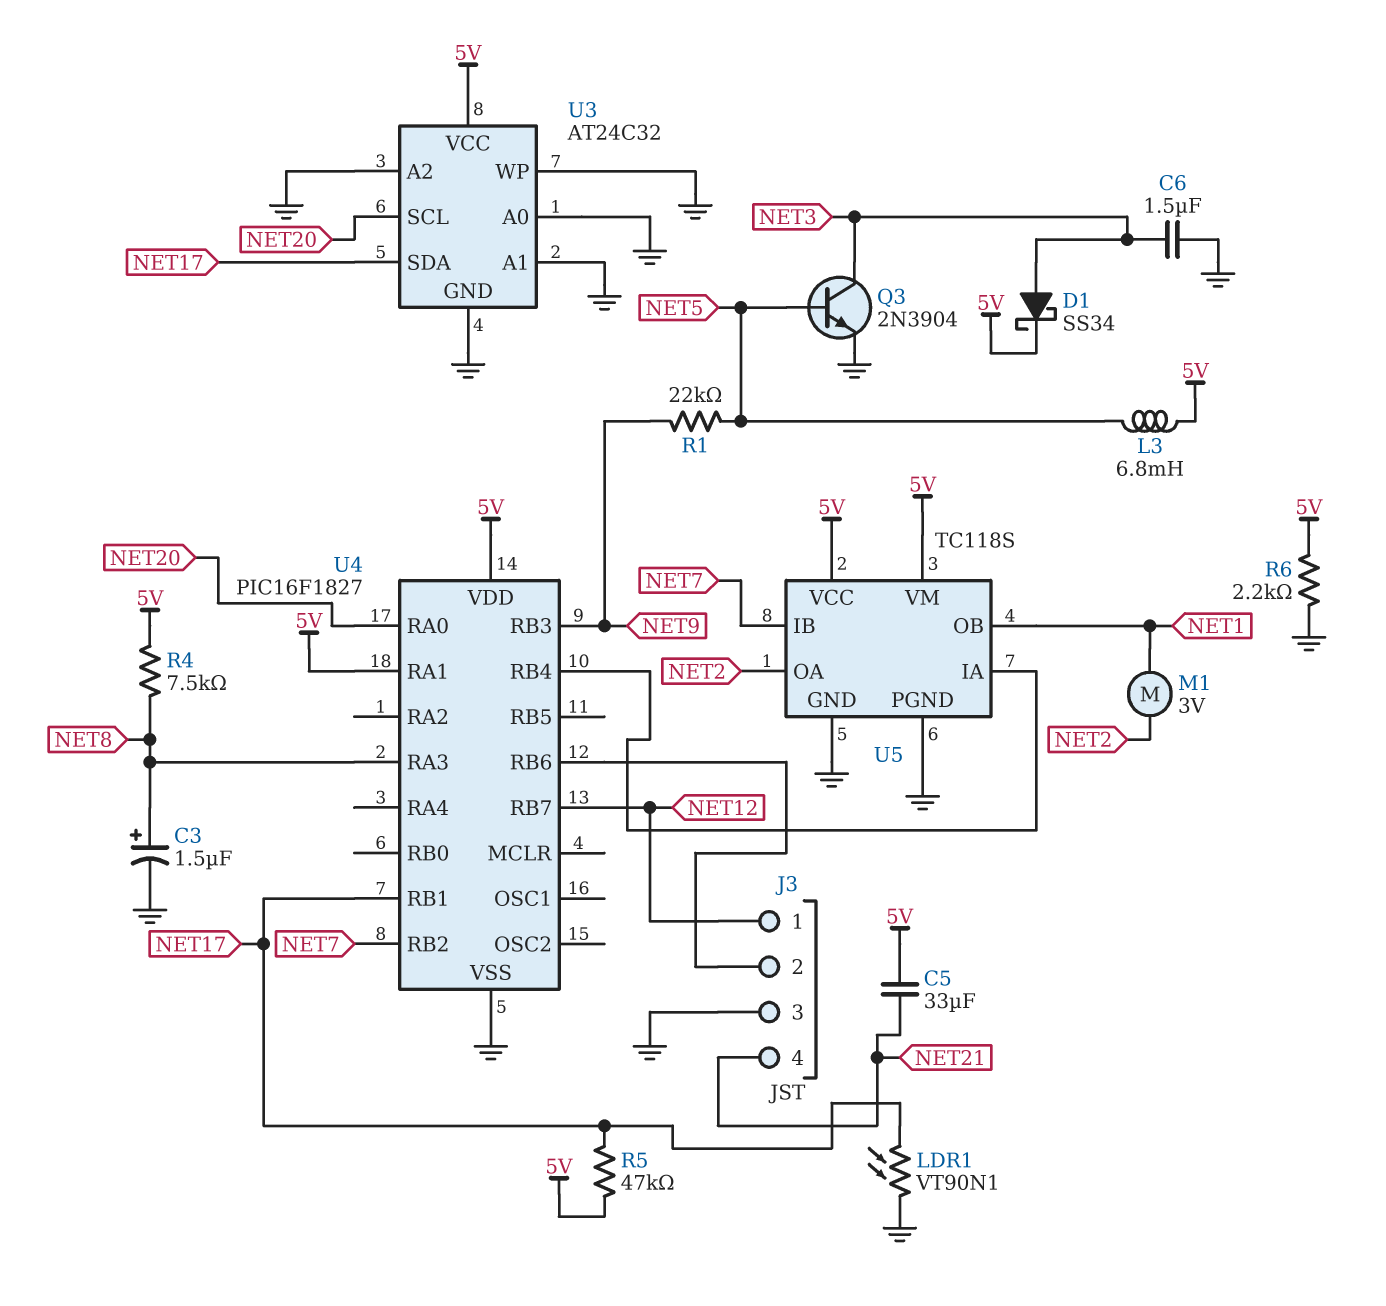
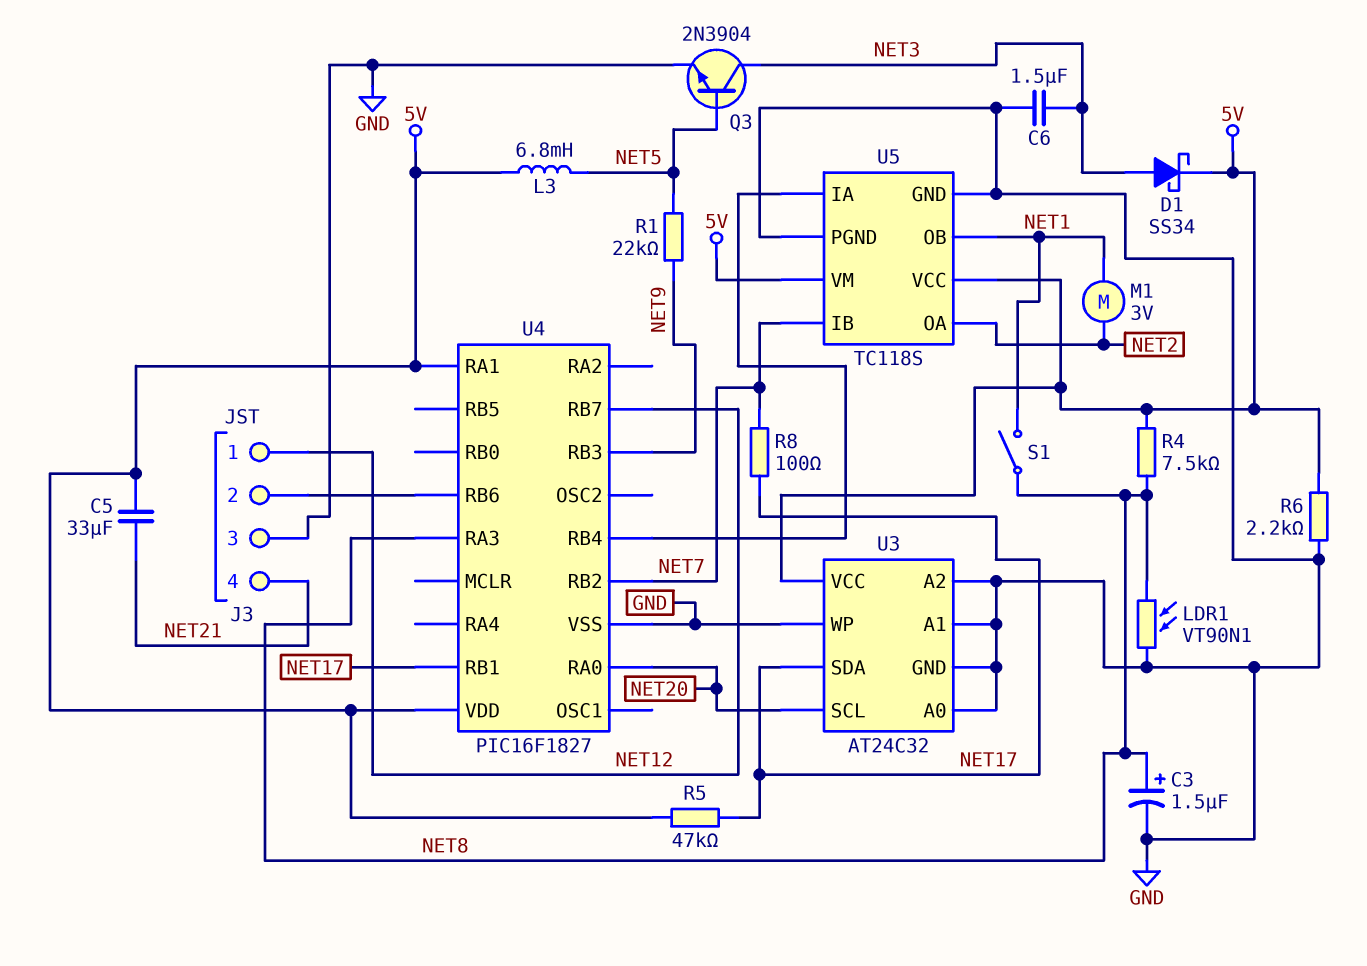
LDR1: VT90N1 (GND, NET17) -> VT90N1 (GND, NET8)
R8: none -> 100 (NET7, NET17)
S1: none -> switch (NET1, NET8)

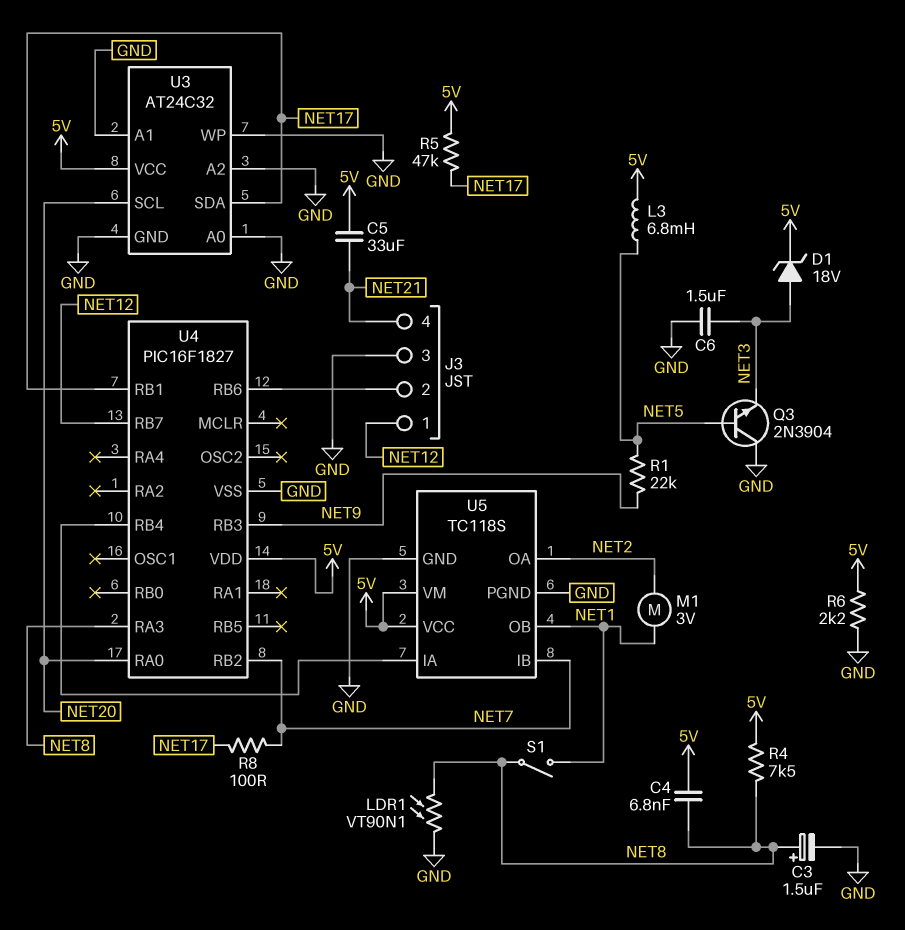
C4: none -> 6.8nF (5V, NET8)
D1: schottky SS34 (A NET3, K 5V) -> zener 18V (A NET3, K 5V)
Q3: NPN 2N3904 (B NET5, C NET3, E GND) -> NPN 2N3904 (B NET5, C GND, E NET3)
U4 pin RA1: 5V -> none

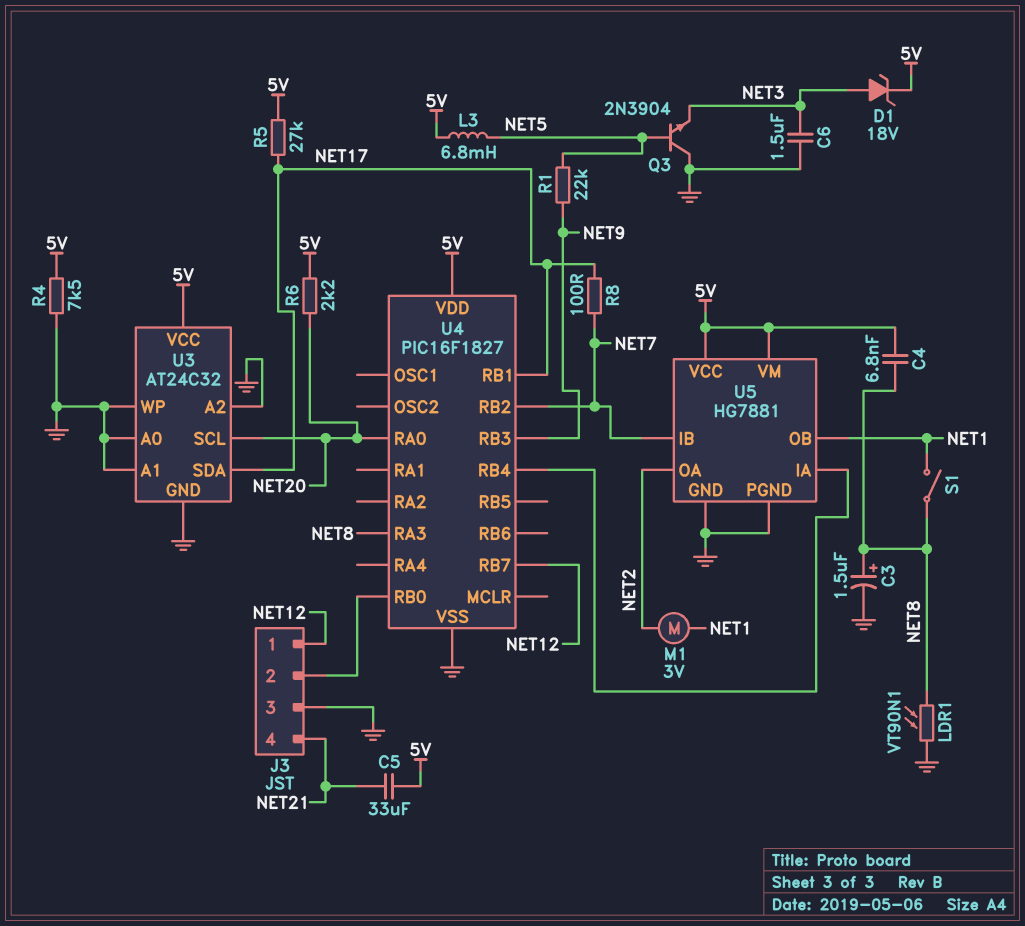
R4: 7.5k (5V, NET8) -> 7.5k (5V, GND)
R5: 47k (5V, NET17) -> 27k (5V, NET17)
R6: 2.2k (5V, GND) -> 2.2k (5V, NET20)
U4 pin RB0: none -> J3/2
U4 pin RB6: J3/2 -> none
U5: TC118S -> HG7881

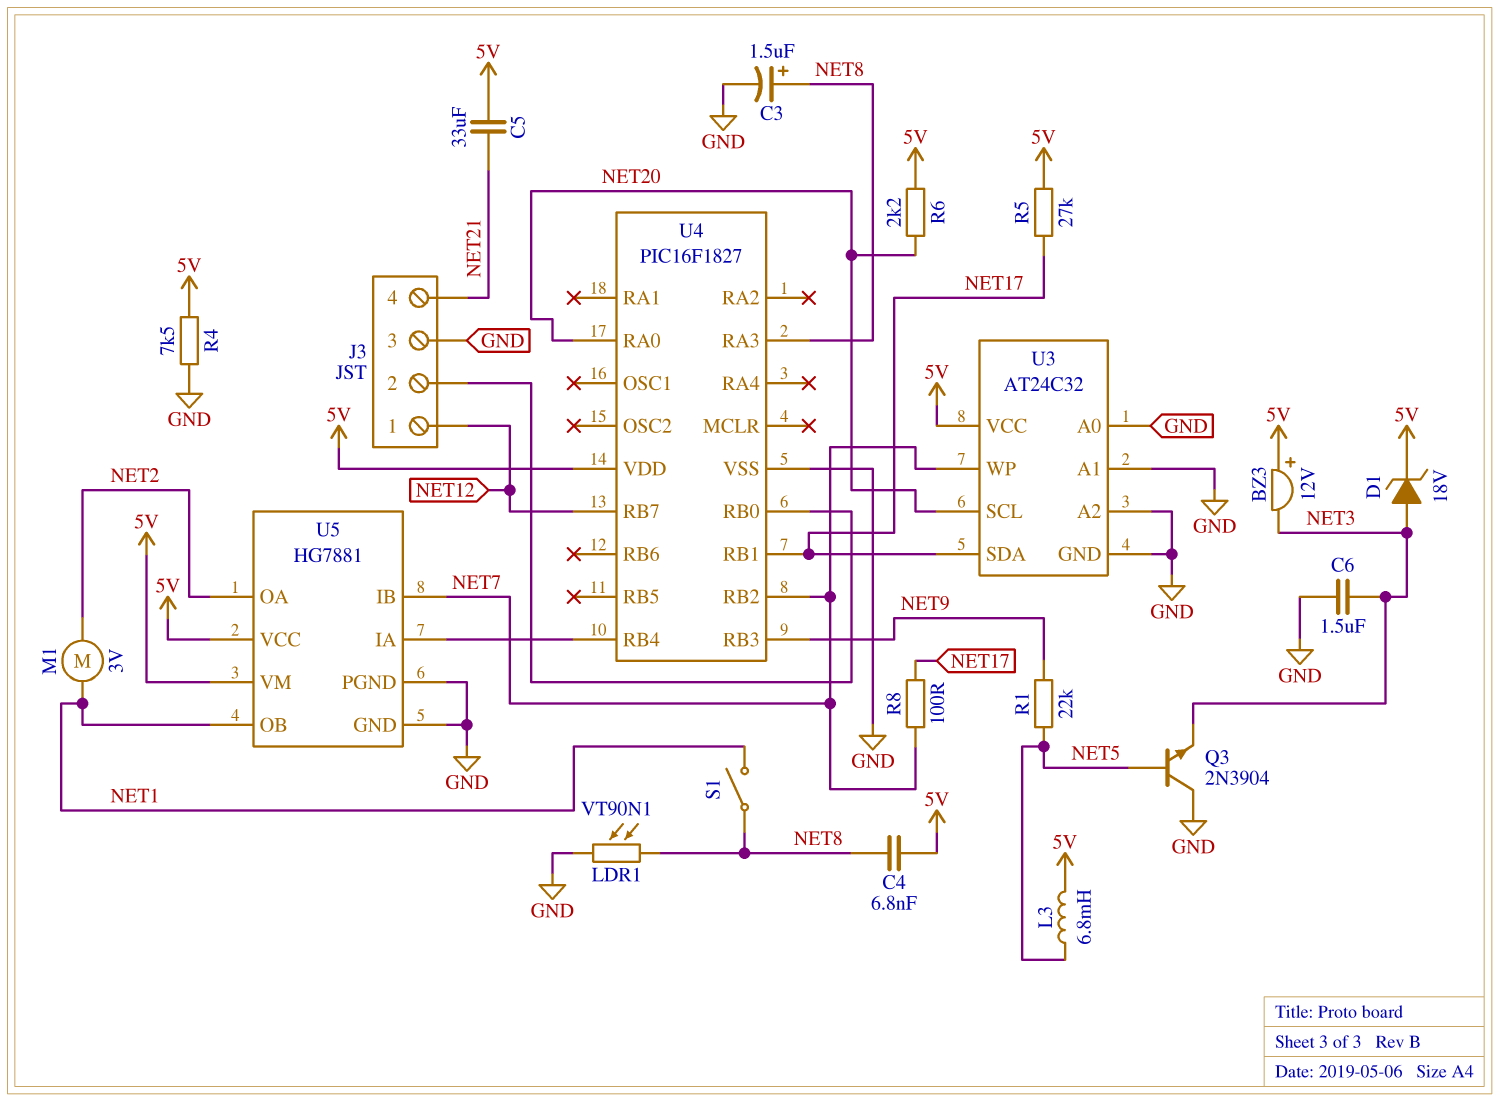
BZ3: none -> buzzer 12V (plus 5V, minus NET3)
U3 pin WP: GND -> NET7

